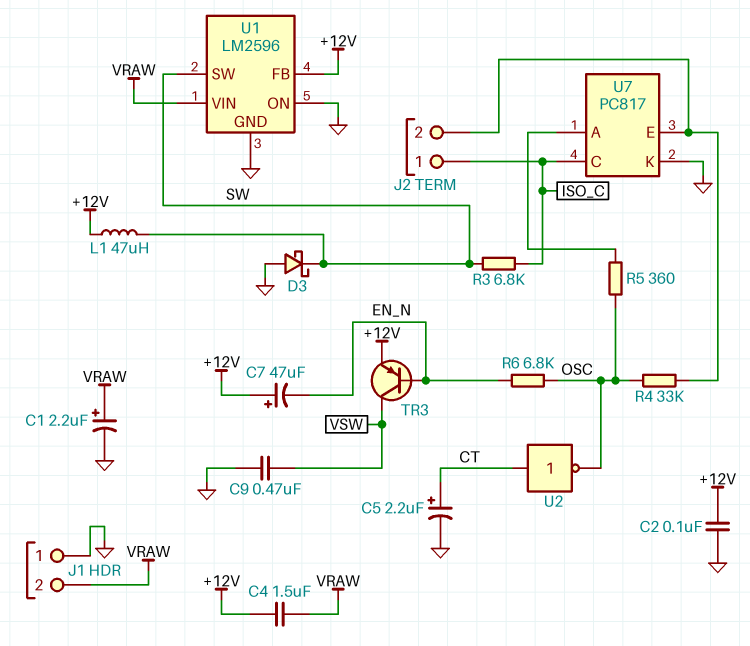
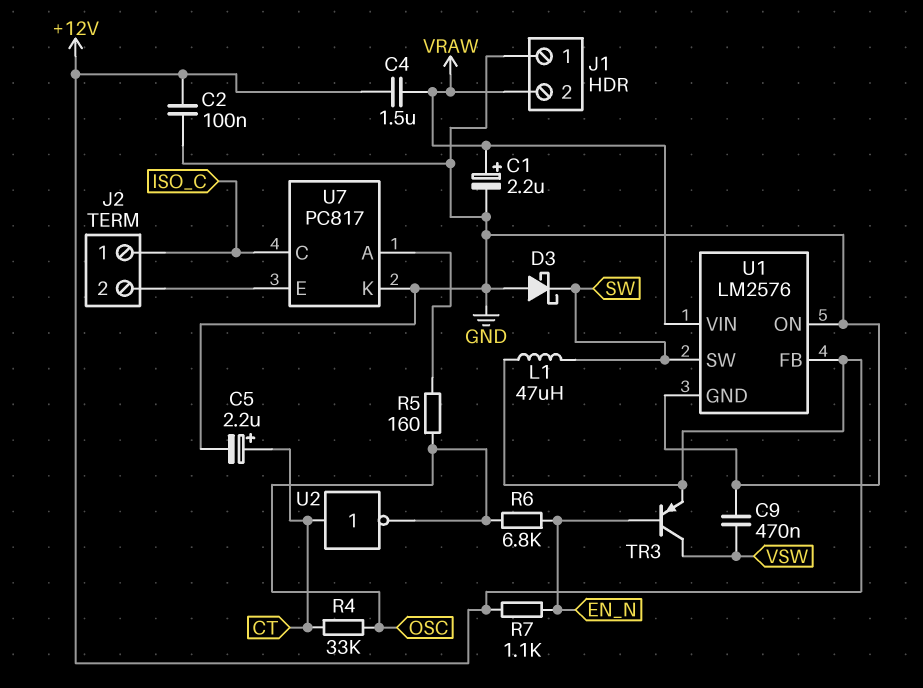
C7: 47uF (plus +12V, minus EN_N) -> none
R3: 6.8k (ISO_C, SW) -> none
R4: 33k (J2/2, OSC) -> 33k (CT, OSC)
R5: 360 (OSC, U7/A) -> 160 (OSC, U7/A)
R7: none -> 1.1k (+12V, EN_N)
U1: LM2596 -> LM2576

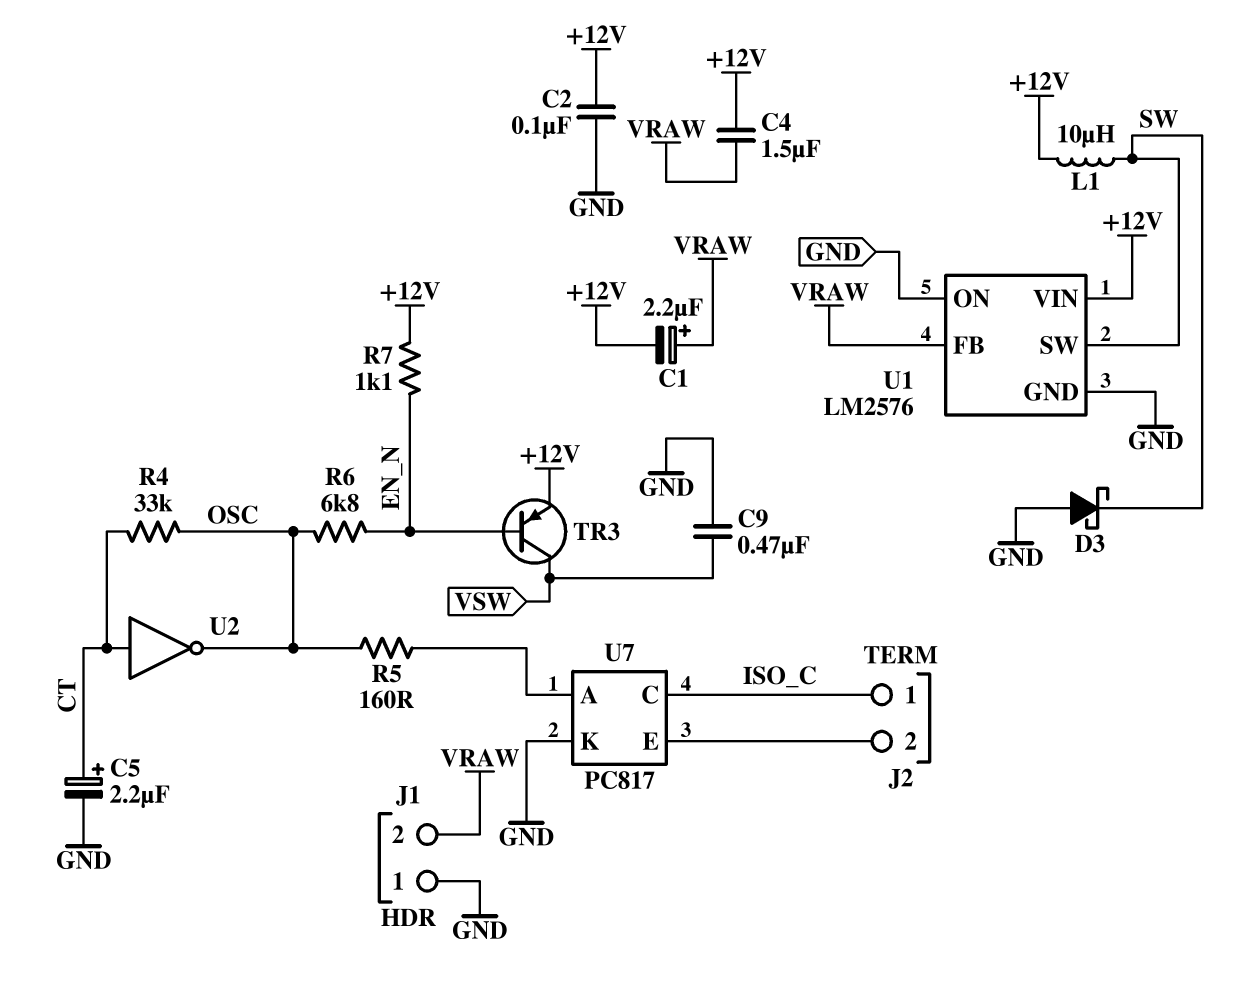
C1: 2.2uF (plus VRAW, minus GND) -> 2.2uF (plus VRAW, minus +12V)
L1: 47uH (+12V, SW) -> 10uH (+12V, SW)
U1 pin FB: +12V -> VRAW
U1 pin VIN: VRAW -> +12V

